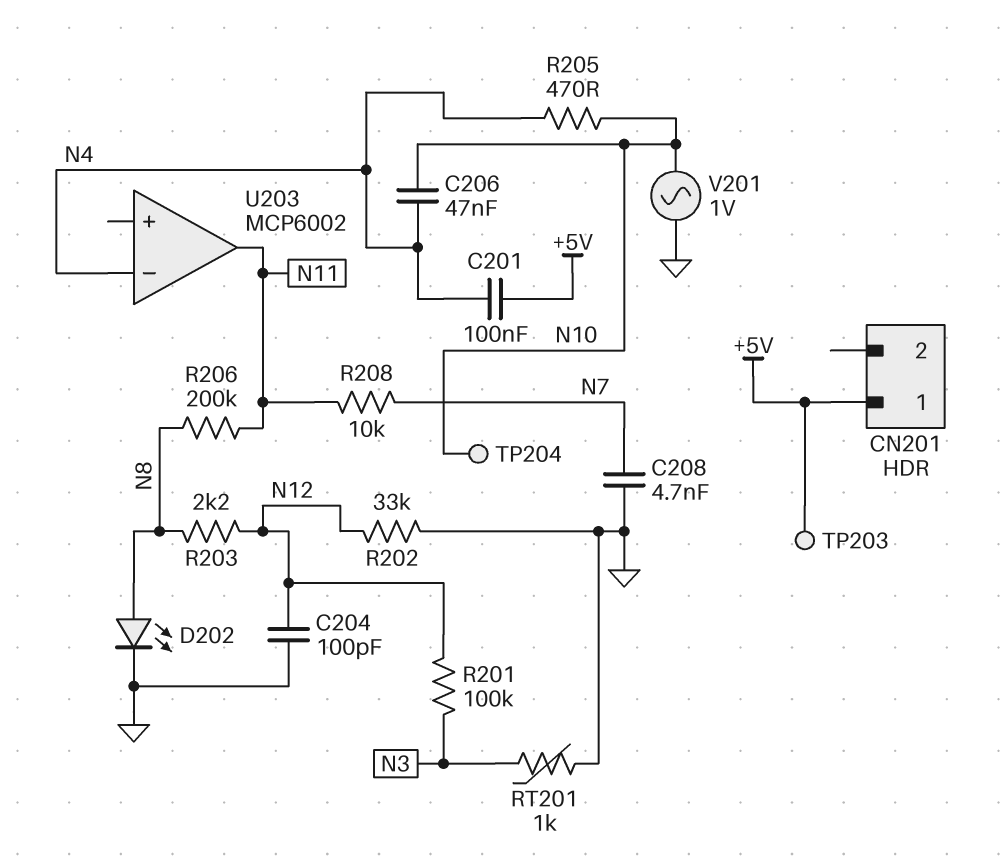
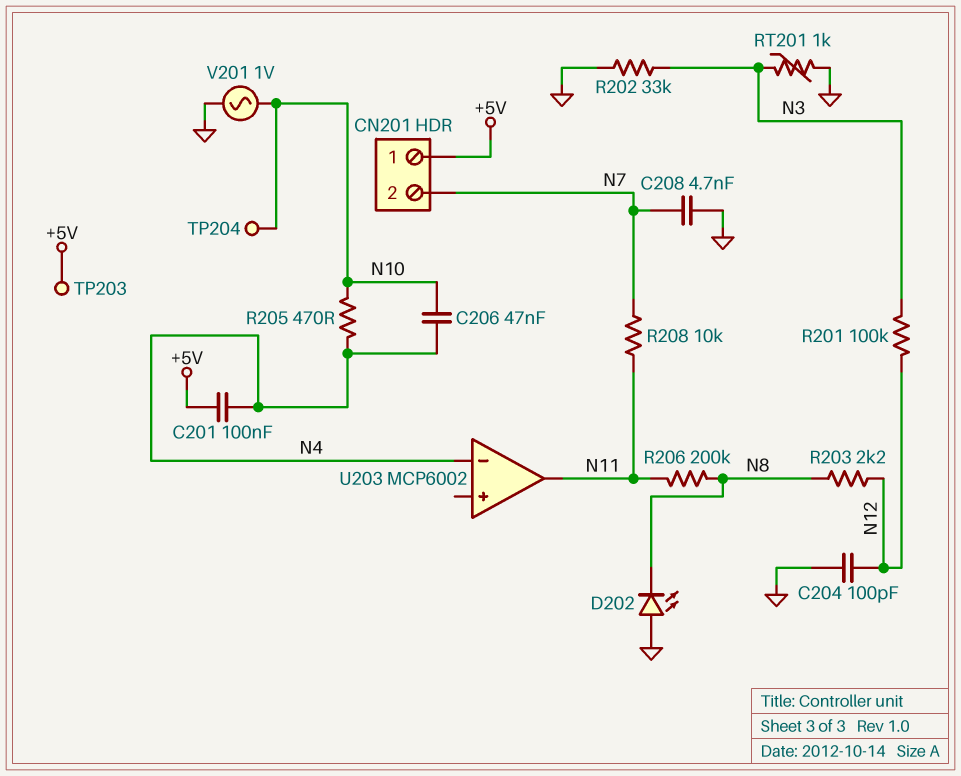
CN201 pin 2: none -> N7
D202: LED (A N8, K GND) -> LED (A GND, K N8)
R202: 33k (GND, N12) -> 33k (GND, N3)

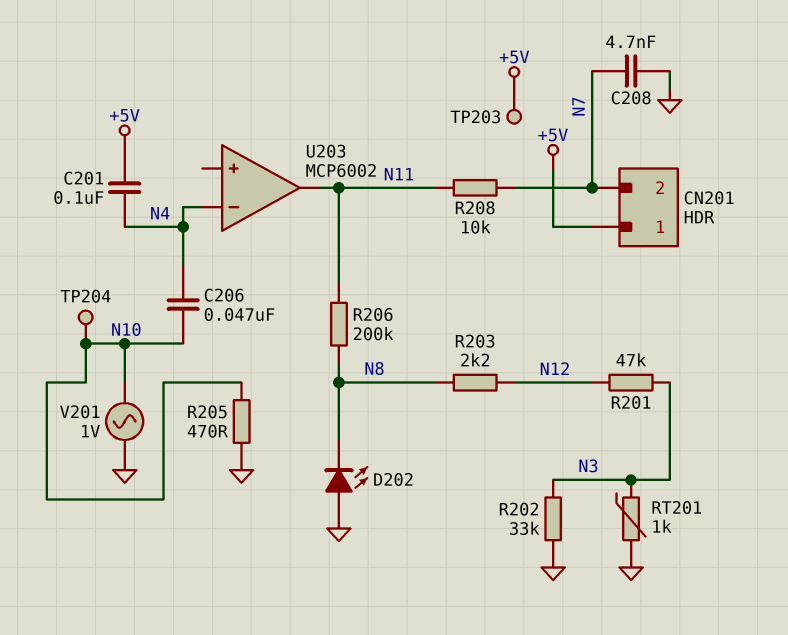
C204: 100pF (GND, N12) -> none
R201: 100k (N3, N12) -> 47k (N3, N12)
R205: 470 (N4, N10) -> 470 (GND, N10)

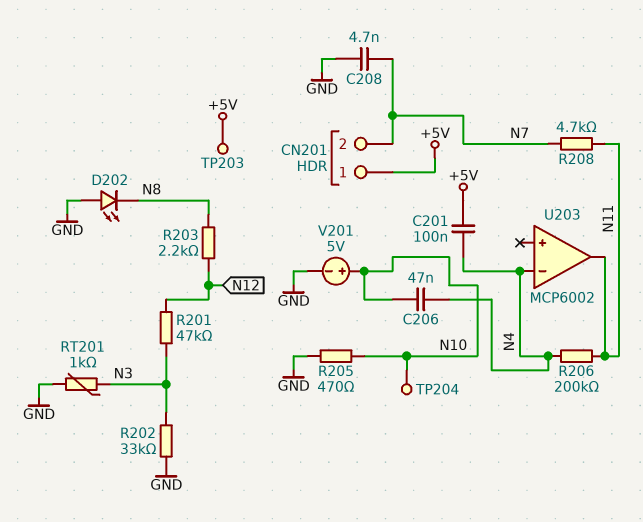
R206: 200k (N8, N11) -> 200k (N4, N11)
R208: 10k (N7, N11) -> 4.7k (N7, N11)
V201: AC 1V (GND, N10) -> 5V (plus N10, minus GND)

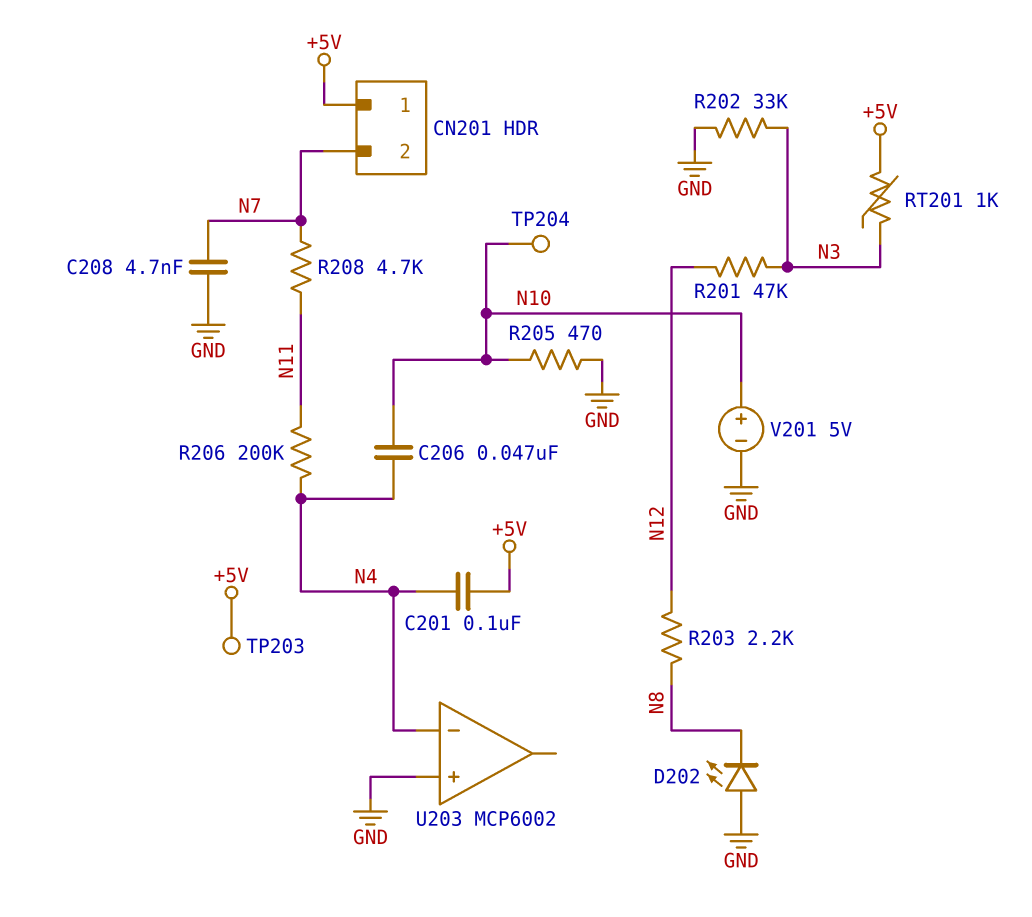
RT201: 1k (GND, N3) -> 1k (+5V, N3)
U203 pin in+: none -> GND
U203 pin out: N11 -> none

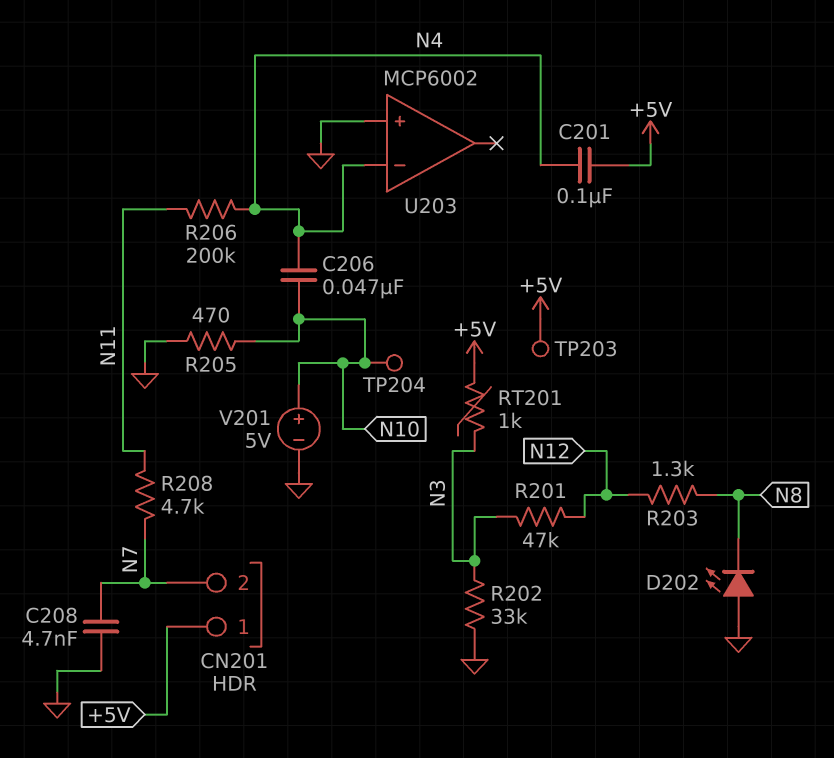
R203: 2.2k (N8, N12) -> 1.3k (N8, N12)

